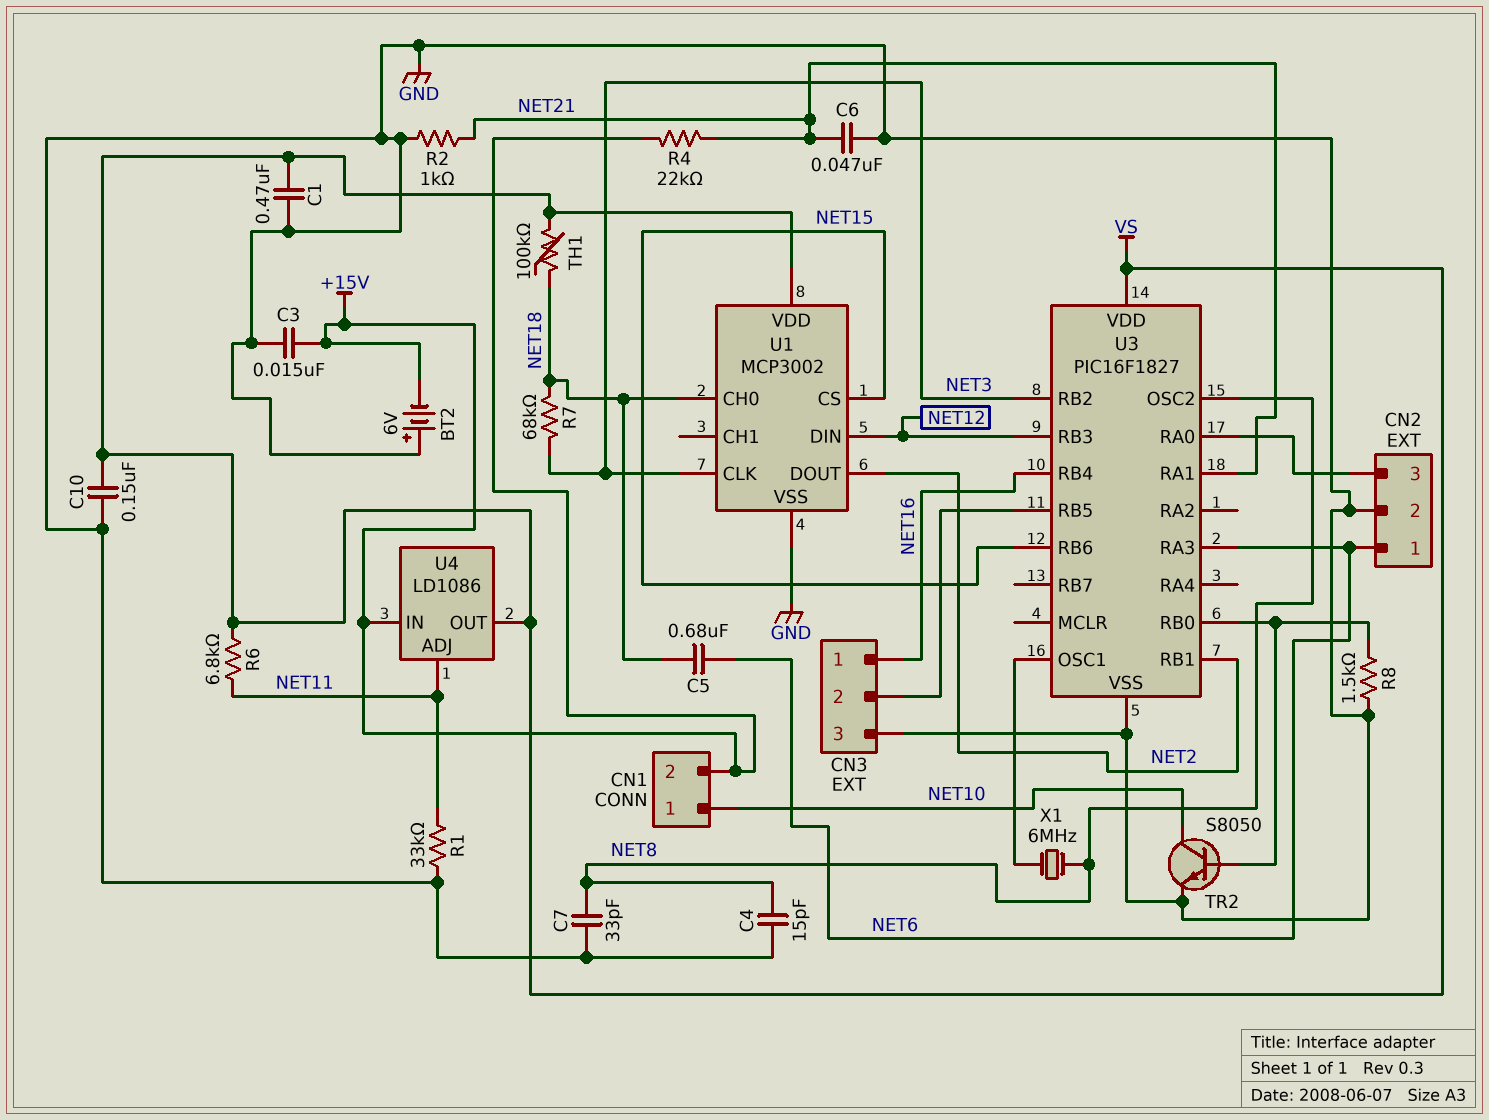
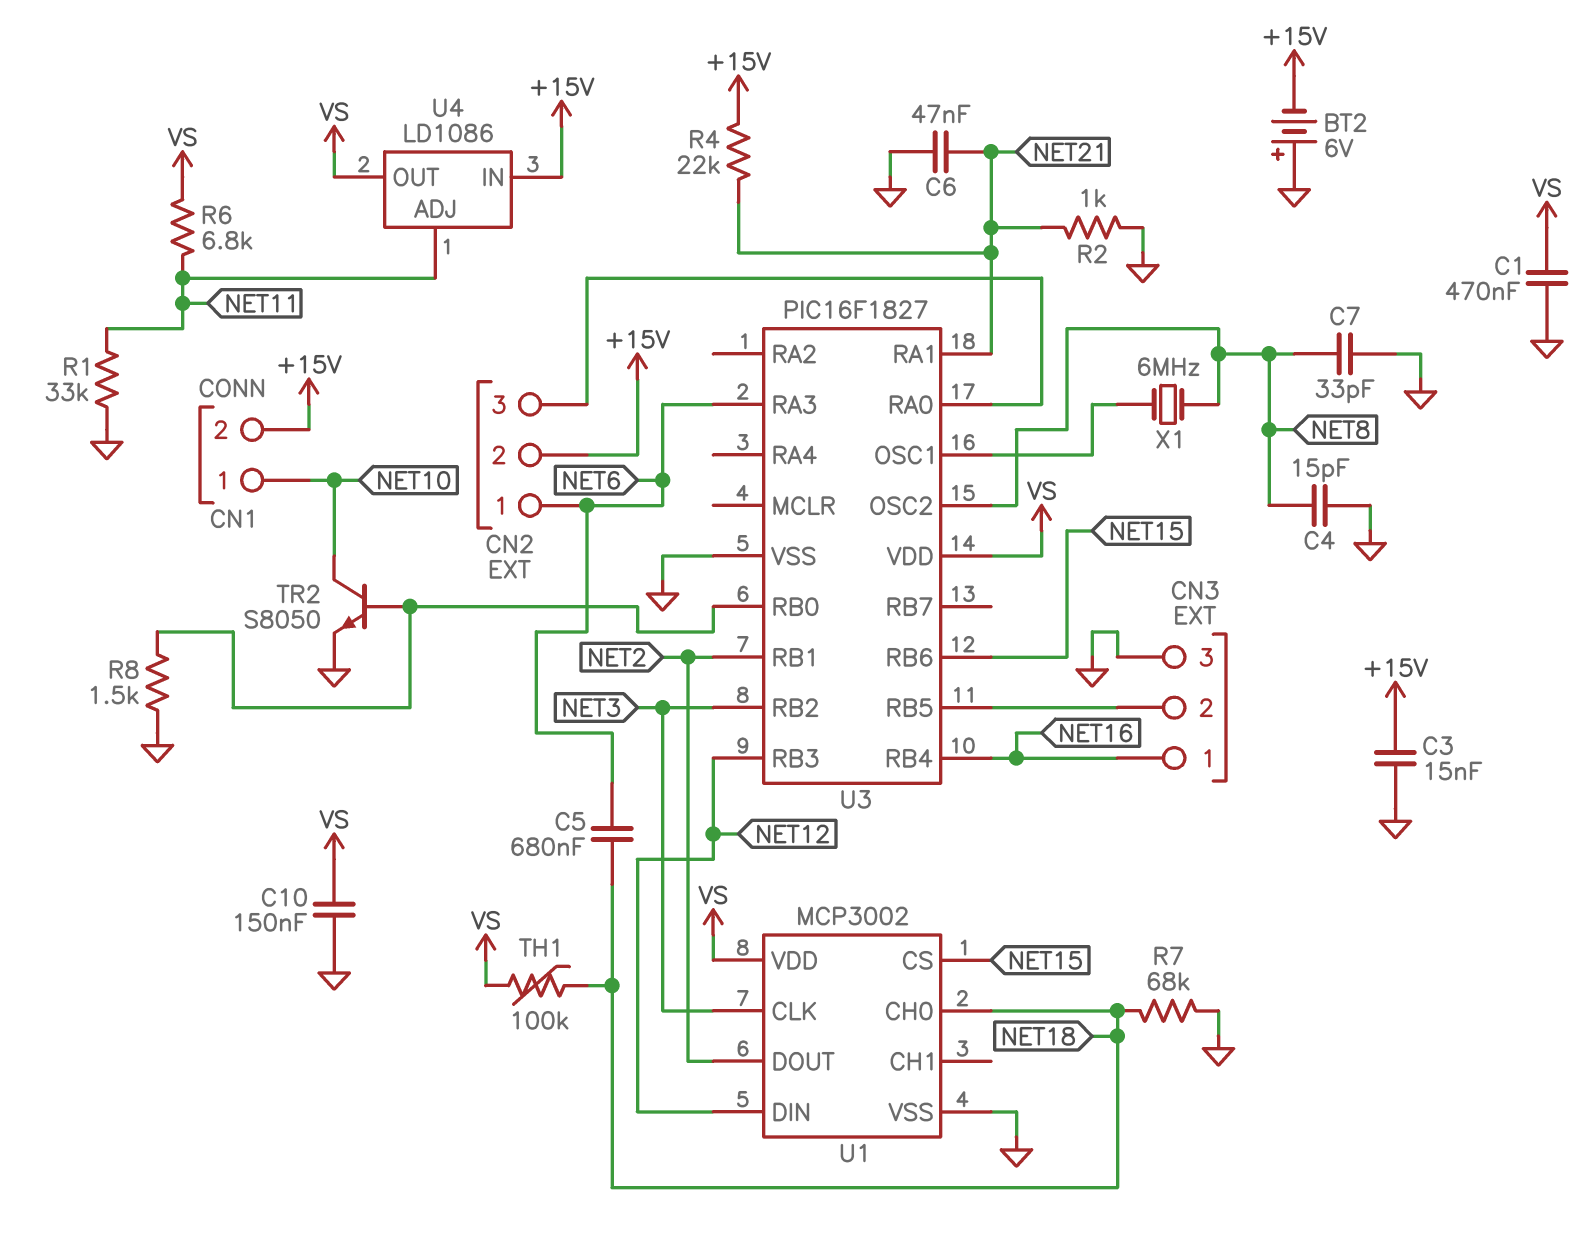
CN2 pin 2: GND -> +15V
R7: 68k (NET3, NET18) -> 68k (GND, NET18)

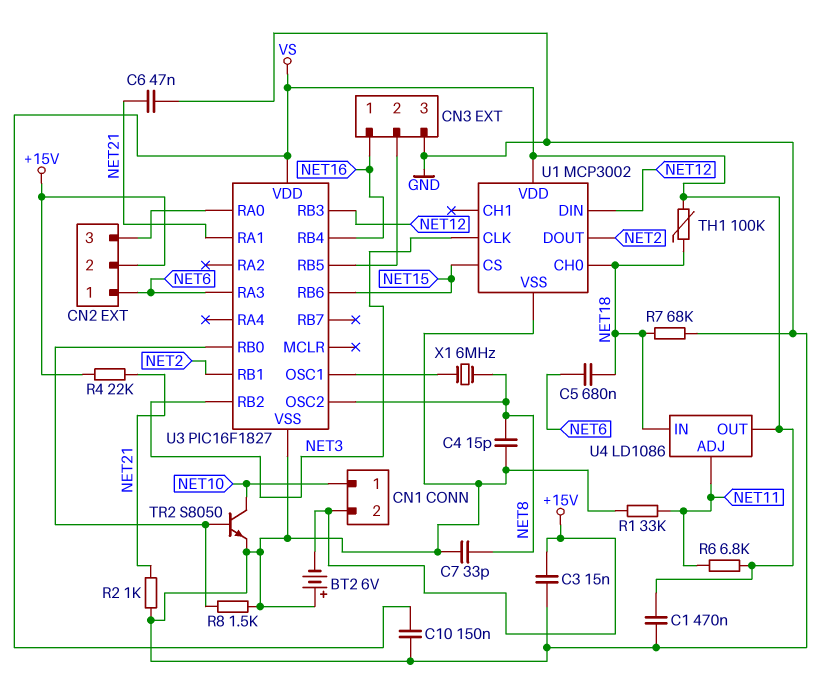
U4 pin IN: +15V -> NET18

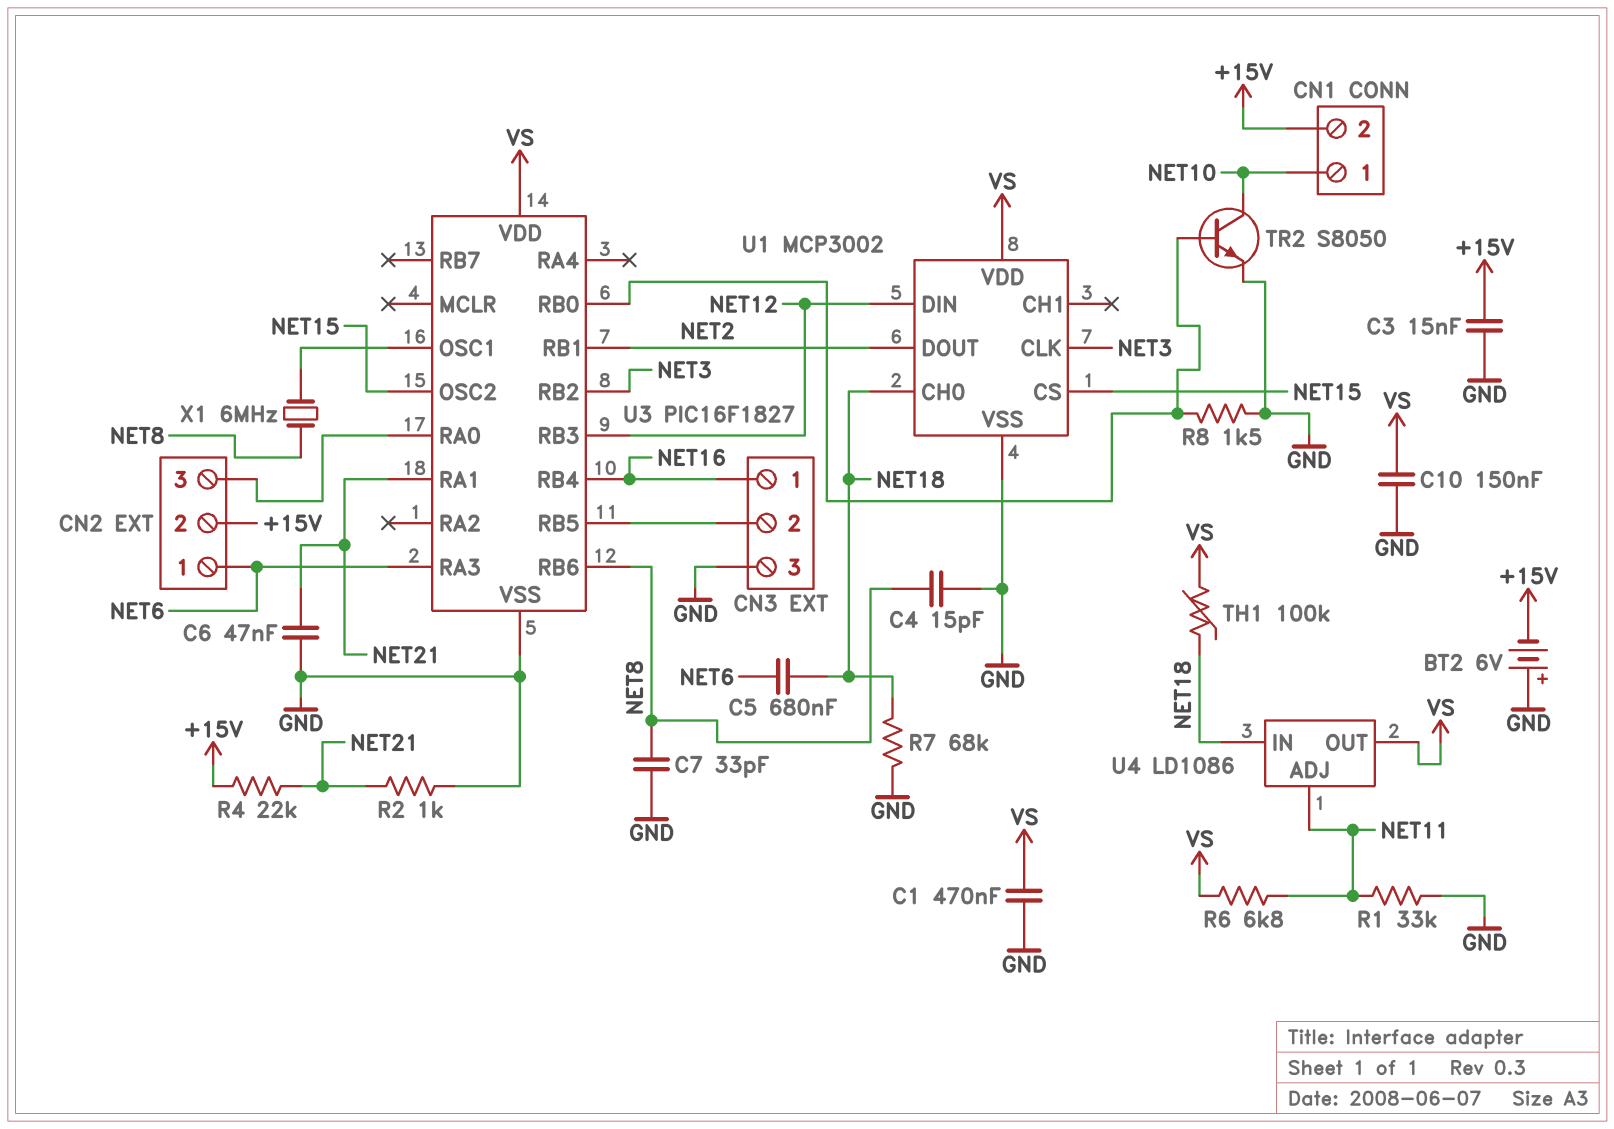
U3 pin OSC2: NET8 -> NET15
U3 pin RB6: NET15 -> NET8

